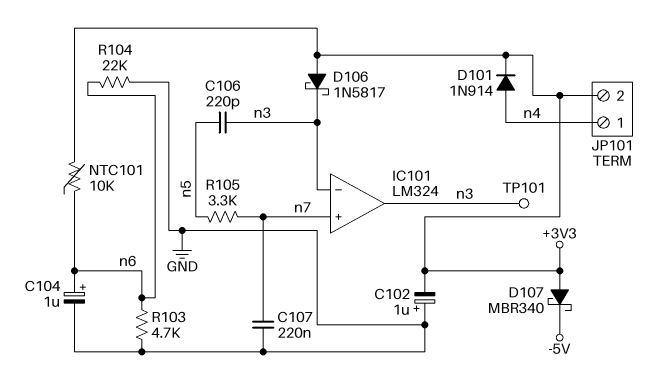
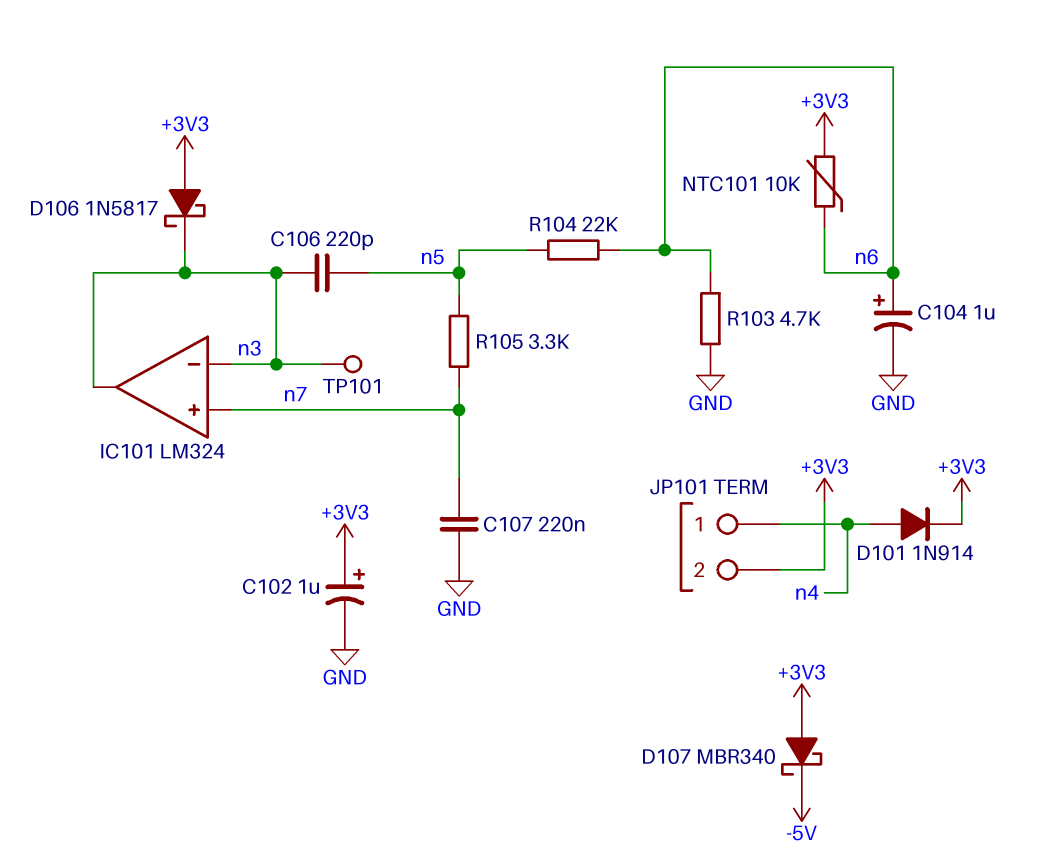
C102: 1uF (plus GND, minus +3V3) -> 1uF (plus +3V3, minus GND)
R104: 22k (GND, n6) -> 22k (n5, n6)

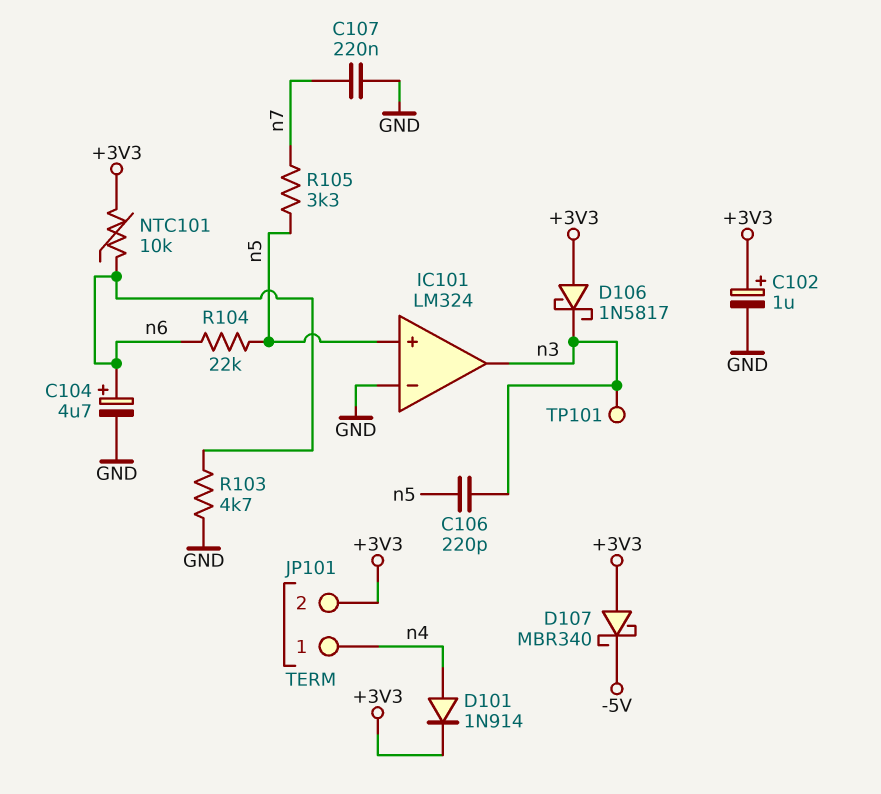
C104: 1uF (plus n6, minus GND) -> 4.7uF (plus n6, minus GND)
IC101 pin in+: n7 -> n5
IC101 pin in-: n3 -> GND

